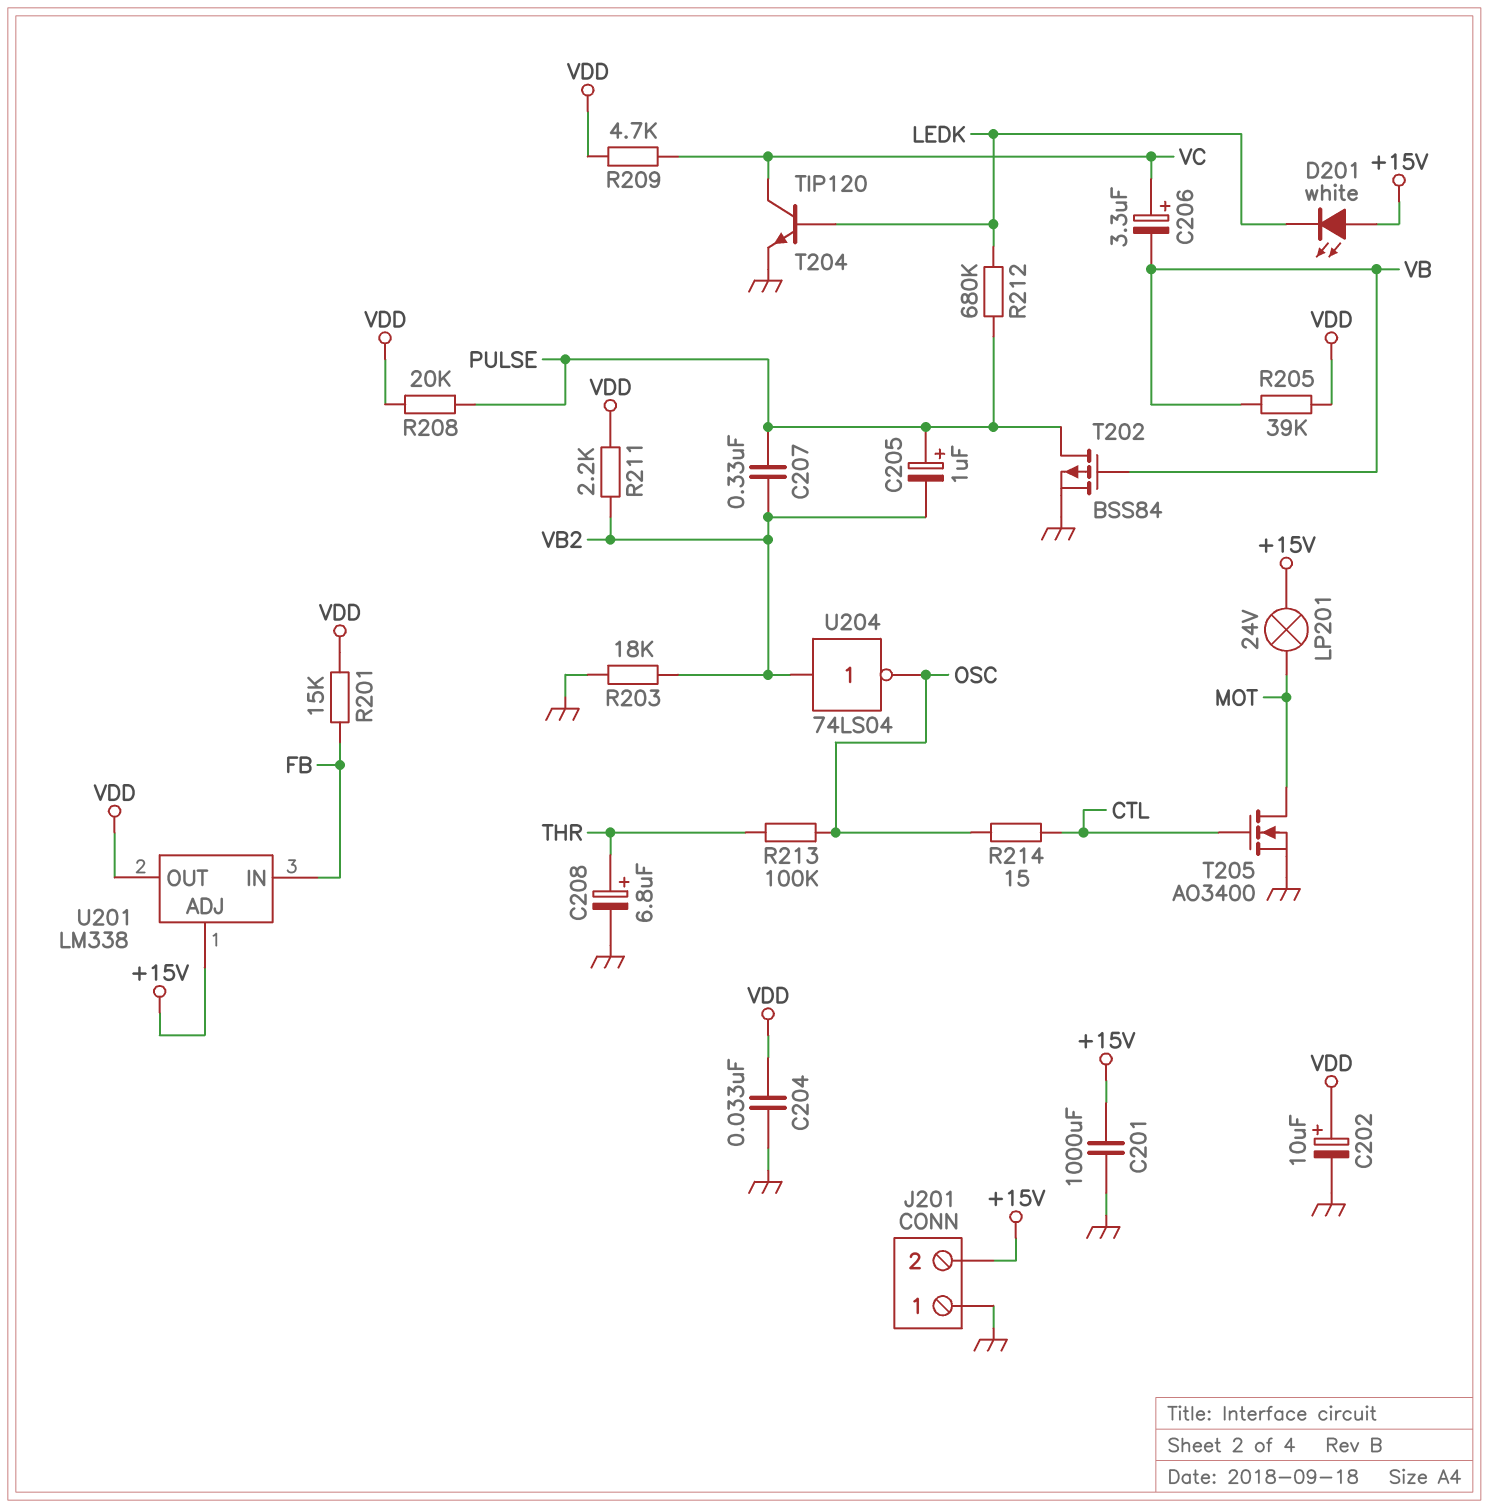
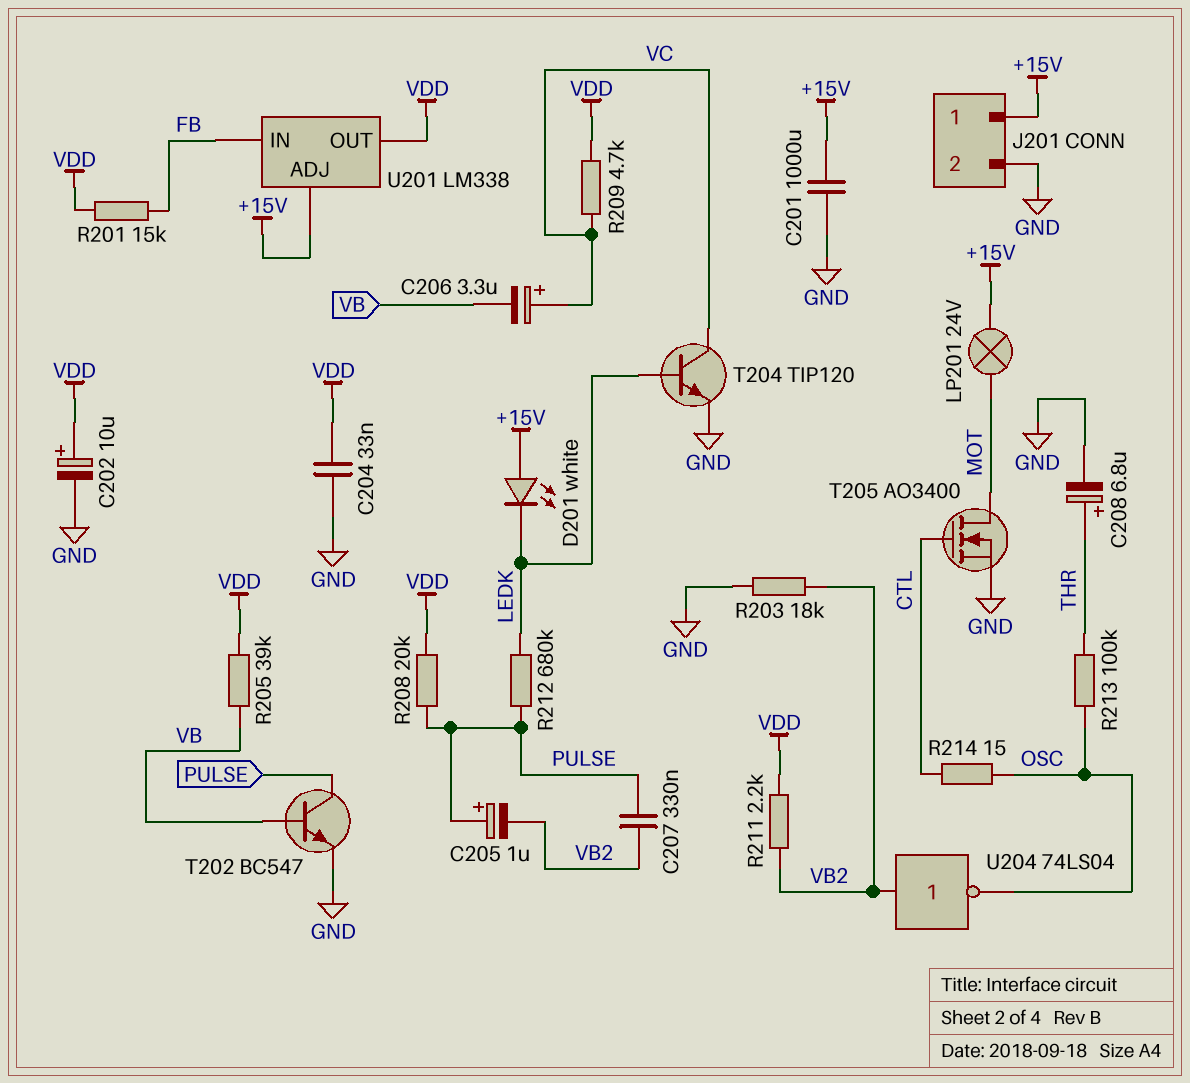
J201 pin 1: GND -> +15V
J201 pin 2: +15V -> GND
T202: PMOS BSS84 (G VB, D PULSE, S GND) -> NPN BC547 (B VB, C PULSE, E GND)

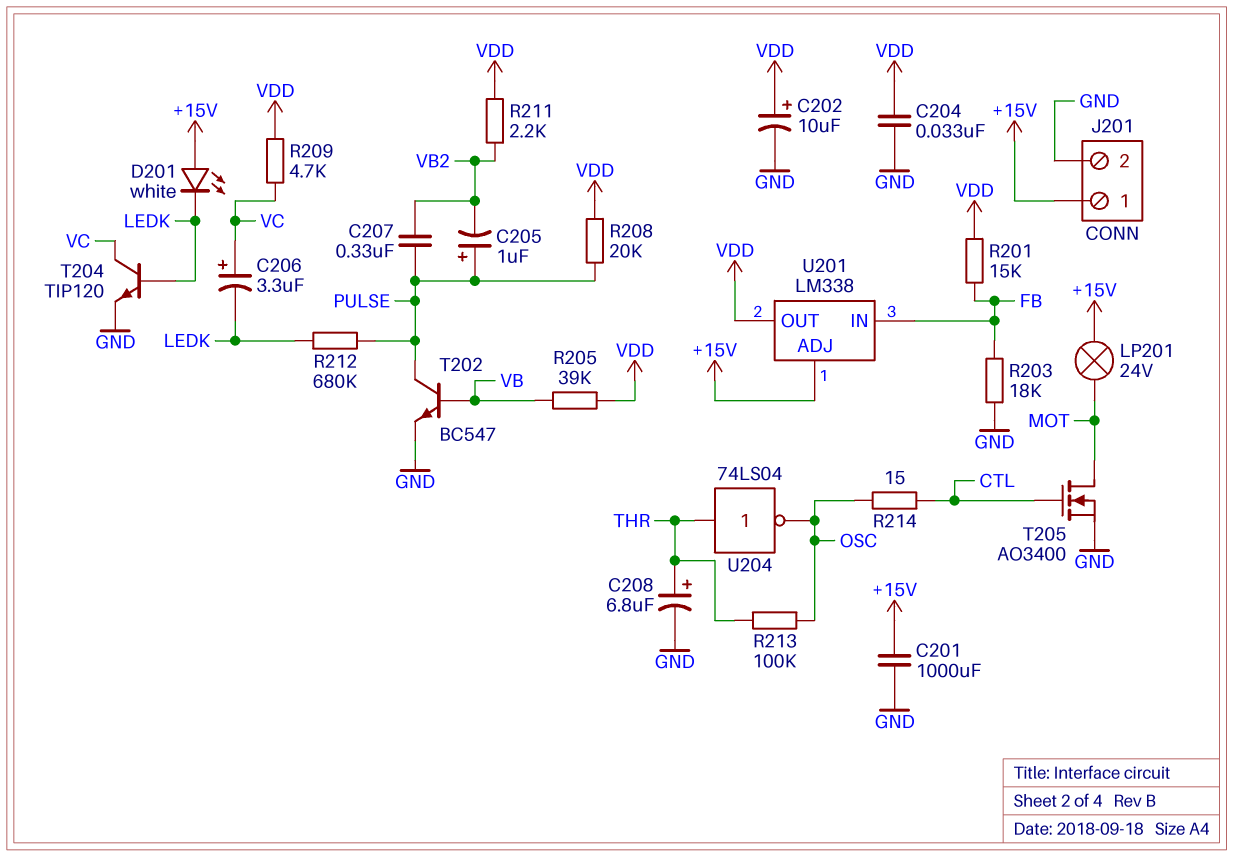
C206: 3.3uF (plus VC, minus VB) -> 3.3uF (plus VC, minus LEDK)
R203: 18k (GND, VB2) -> 18k (FB, GND)
U204: NOT 74LS04 (in VB2, out OSC) -> NOT 74LS04 (in THR, out OSC)

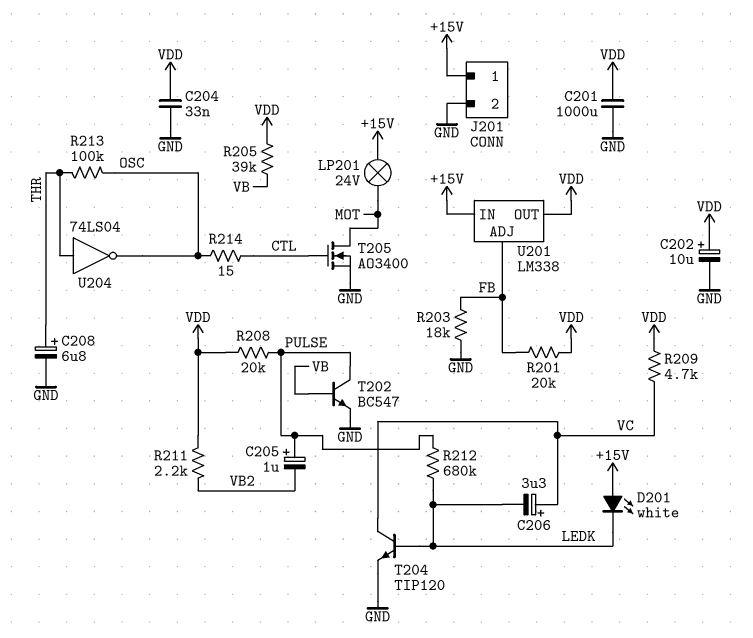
C201: 1000uF (+15V, GND) -> 1000uF (GND, VDD)
C207: 330nF (PULSE, VB2) -> none
R201: 15k (FB, VDD) -> 20k (FB, VDD)
U201 pin ADJ: +15V -> FB
U201 pin IN: FB -> +15V

